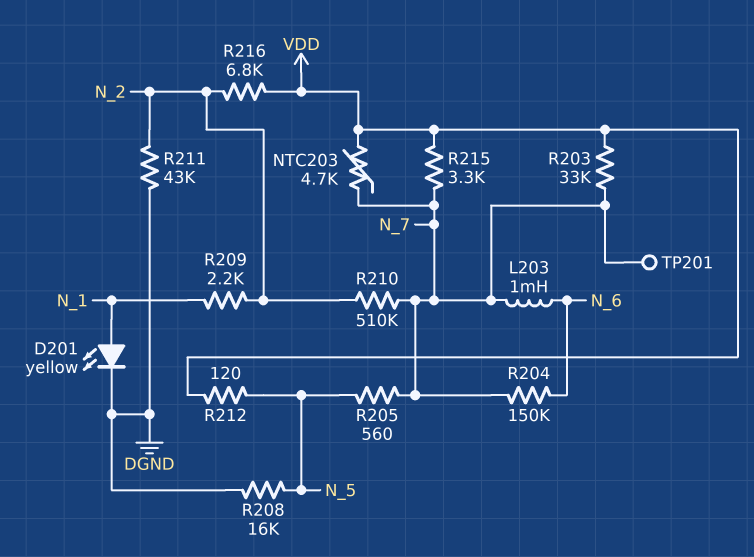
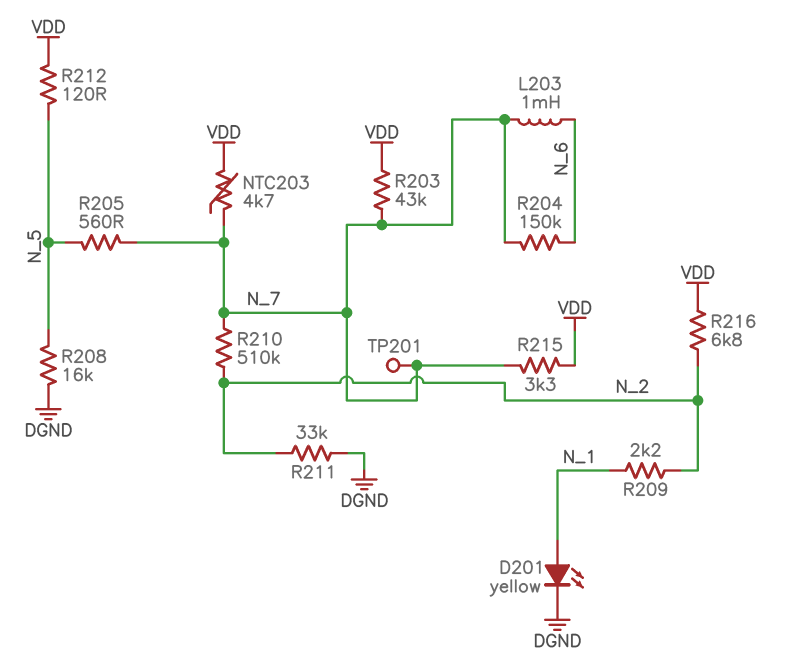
R203: 33k (N_7, VDD) -> 43k (N_7, VDD)
R211: 43k (DGND, N_2) -> 33k (DGND, N_2)

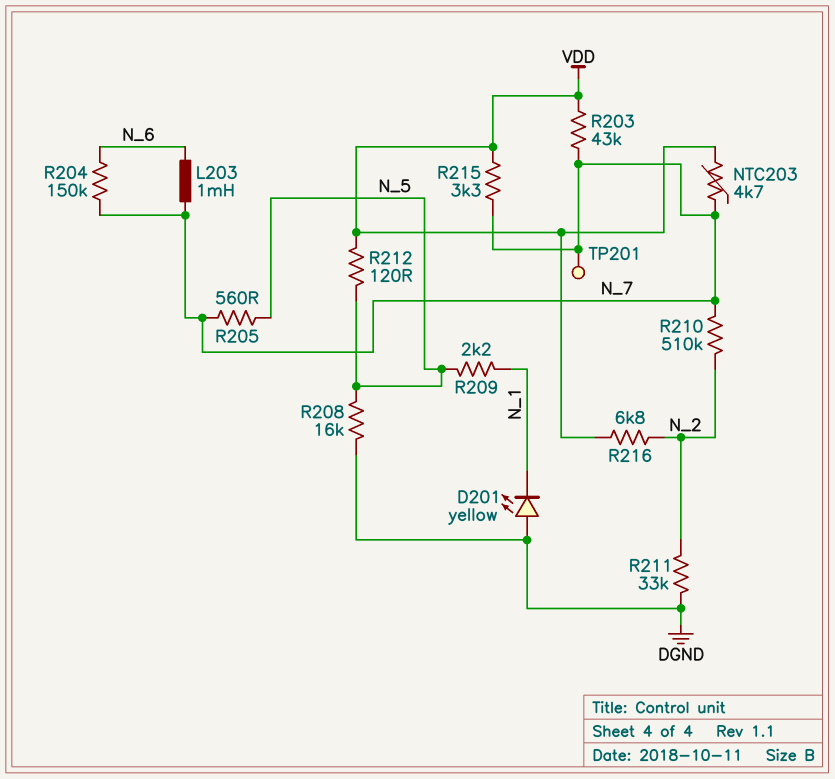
D201: LED yellow (A N_1, K DGND) -> LED yellow (A DGND, K N_1)
R209: 2.2k (N_1, N_2) -> 2.2k (N_1, N_5)

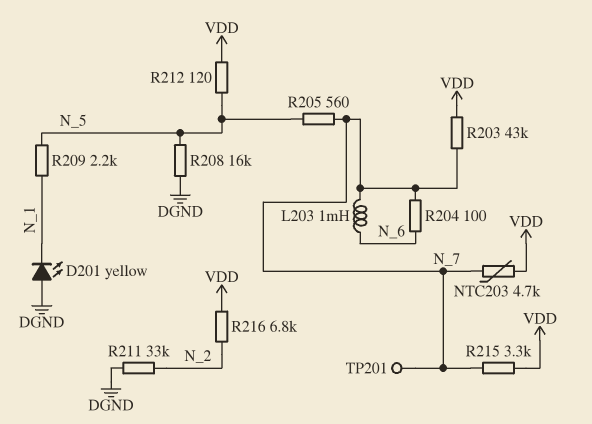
R204: 150k (N_6, N_7) -> 100 (N_6, N_7)
R210: 510k (N_2, N_7) -> none

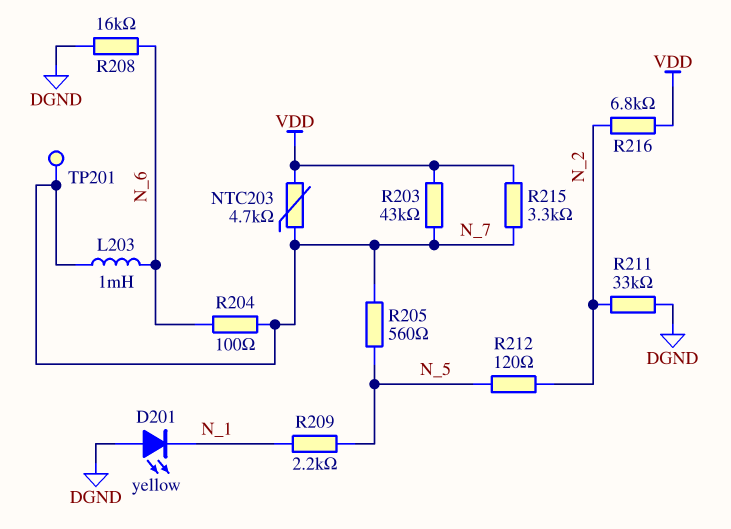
R208: 16k (DGND, N_5) -> 16k (DGND, N_6)
R212: 120 (N_5, VDD) -> 120 (N_2, N_5)

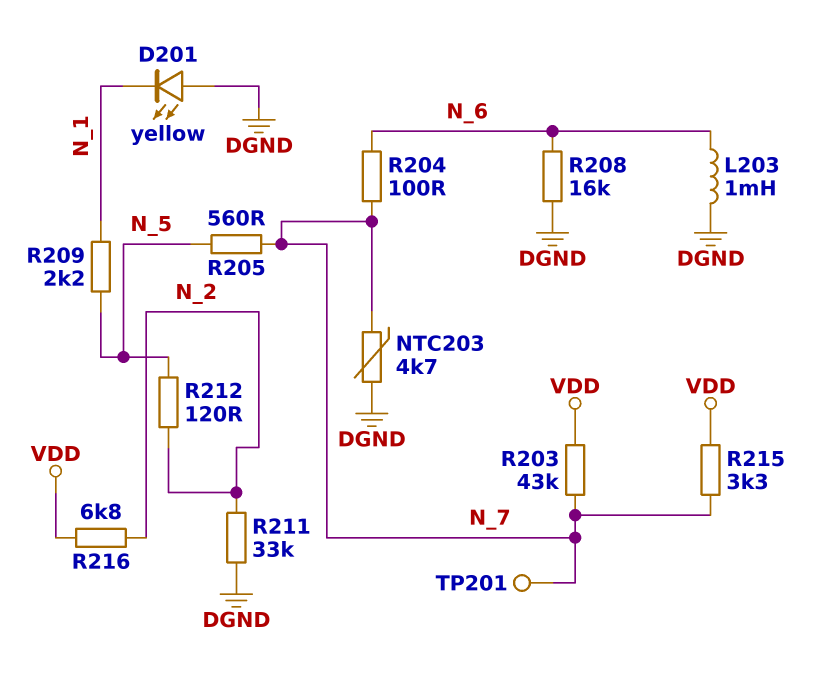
L203: 1mH (N_6, N_7) -> 1mH (DGND, N_6)
NTC203: 4.7k (N_7, VDD) -> 4.7k (DGND, N_7)

